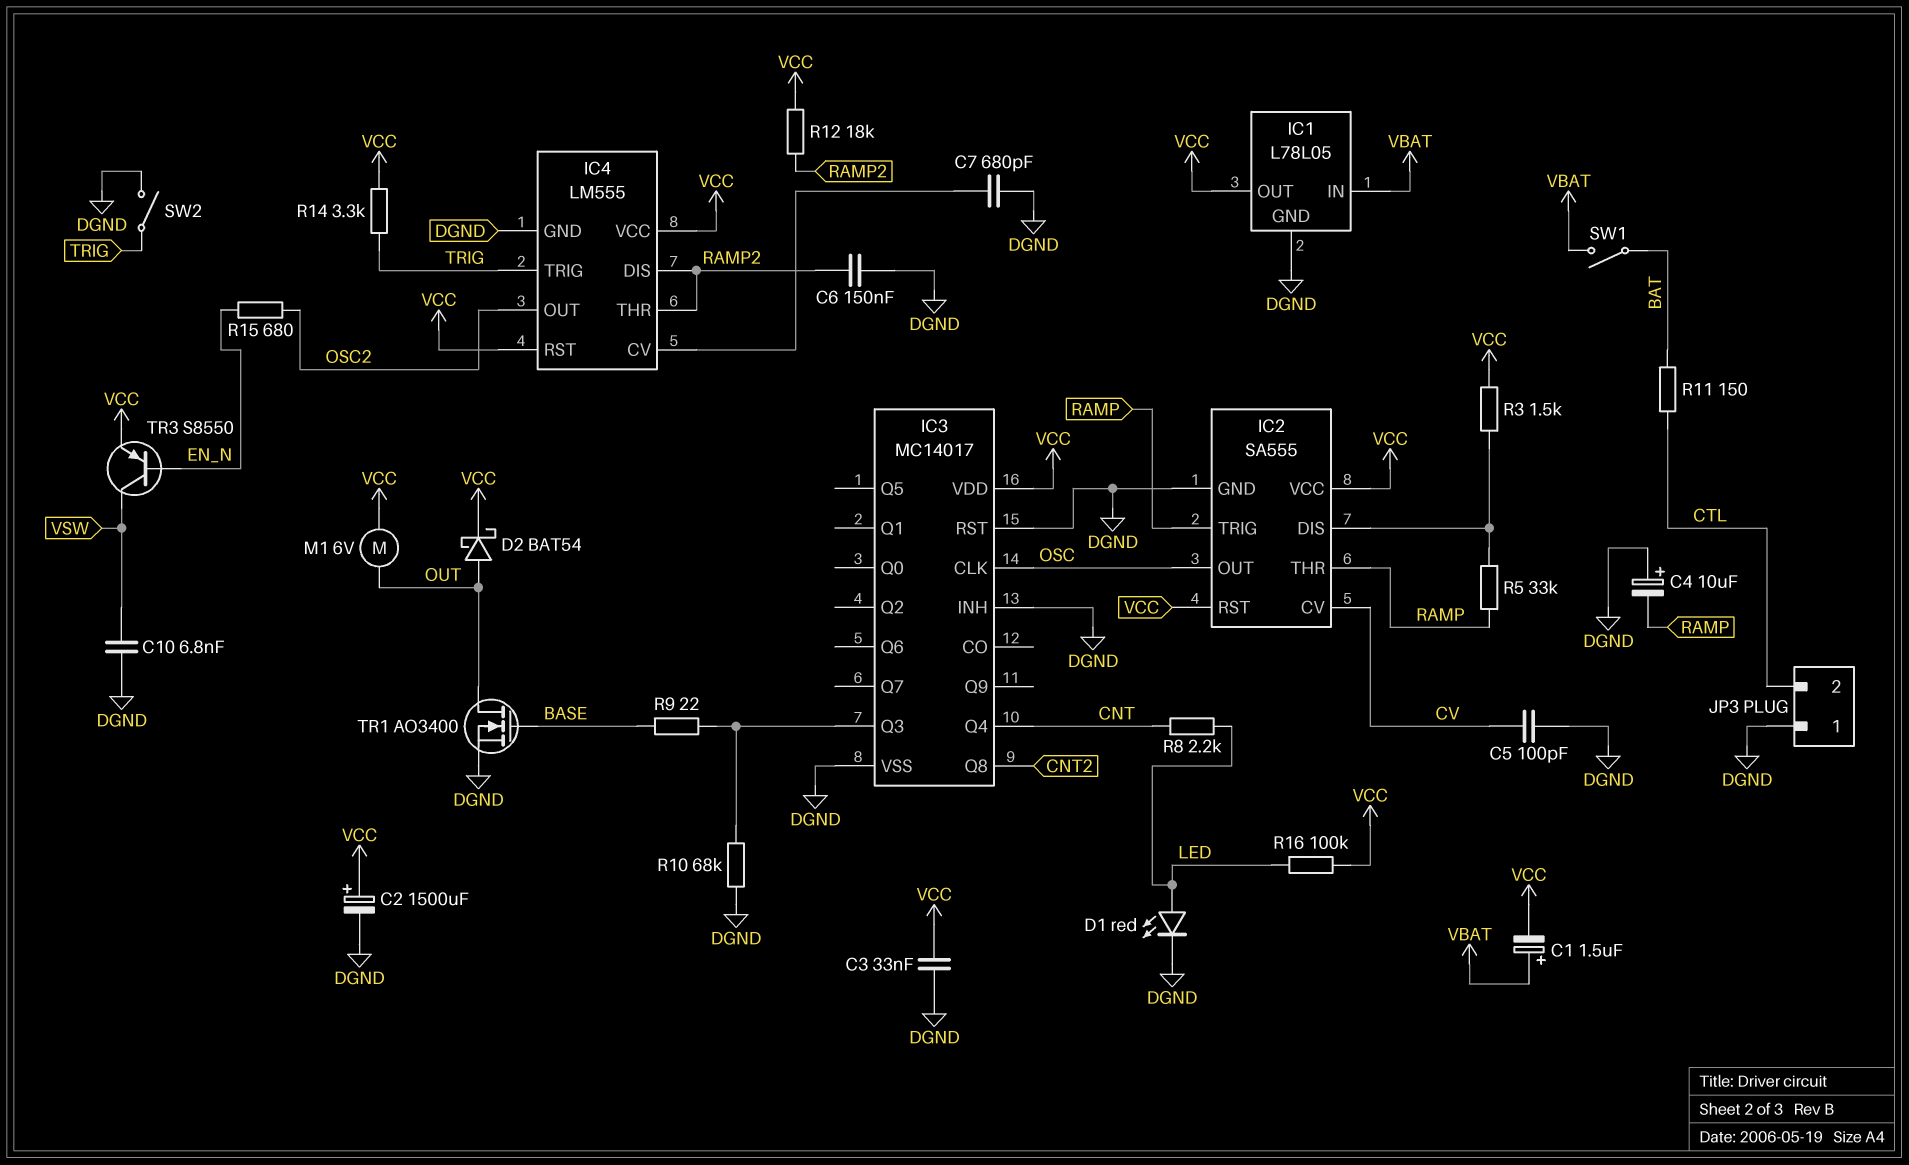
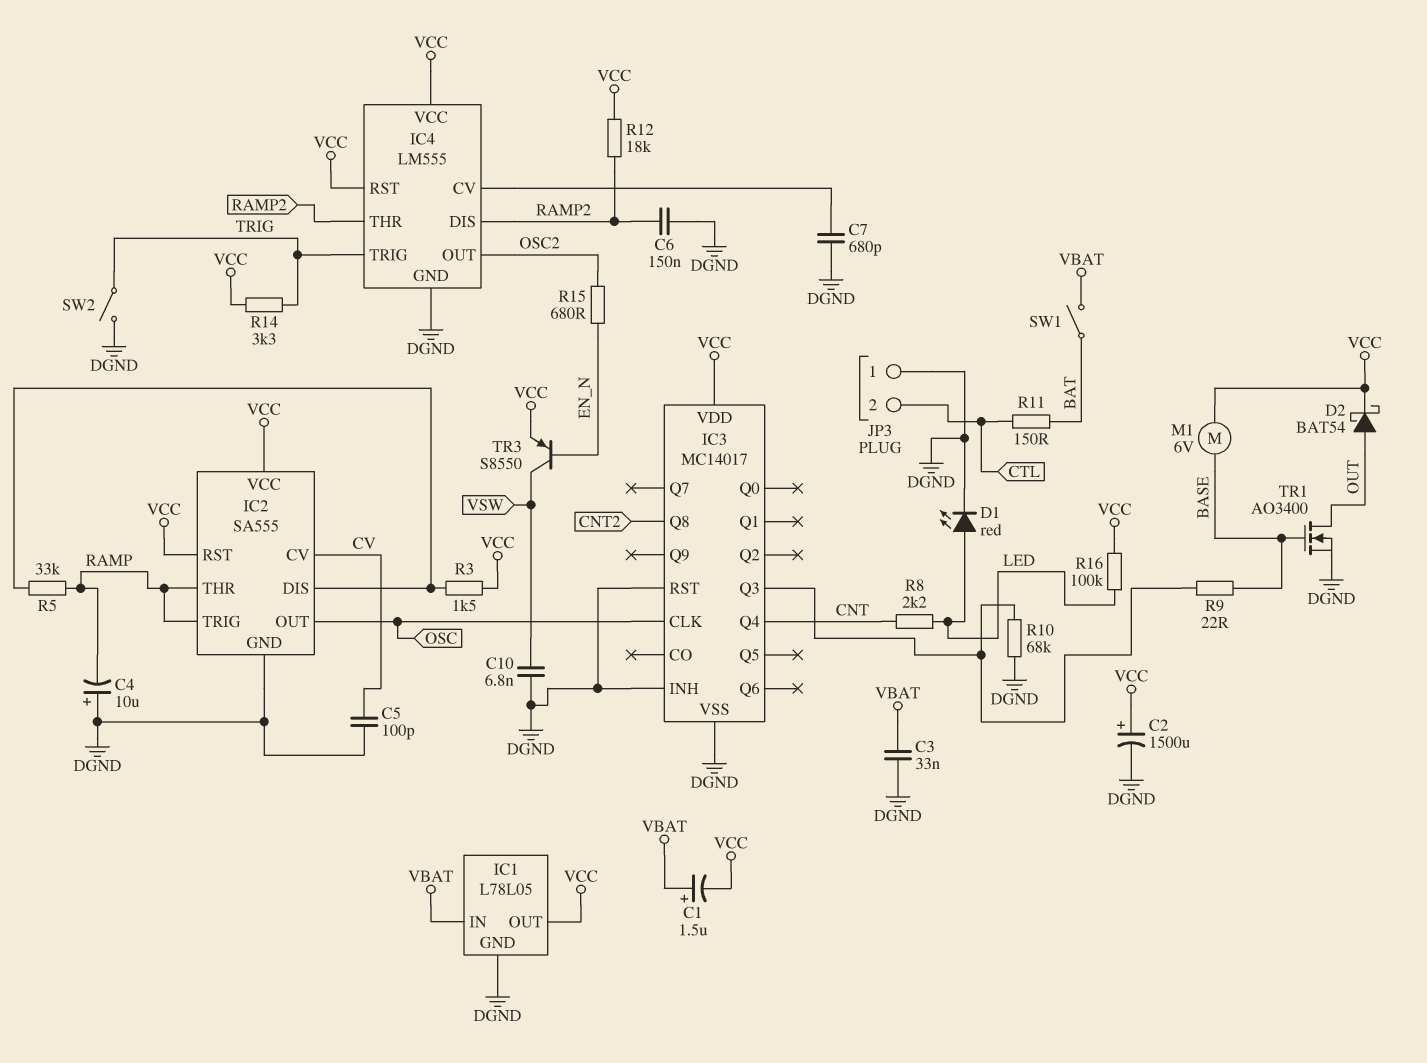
C3: 33nF (DGND, VCC) -> 33nF (DGND, VBAT)
M1: motor 6V (OUT, VCC) -> motor 6V (BASE, VCC)

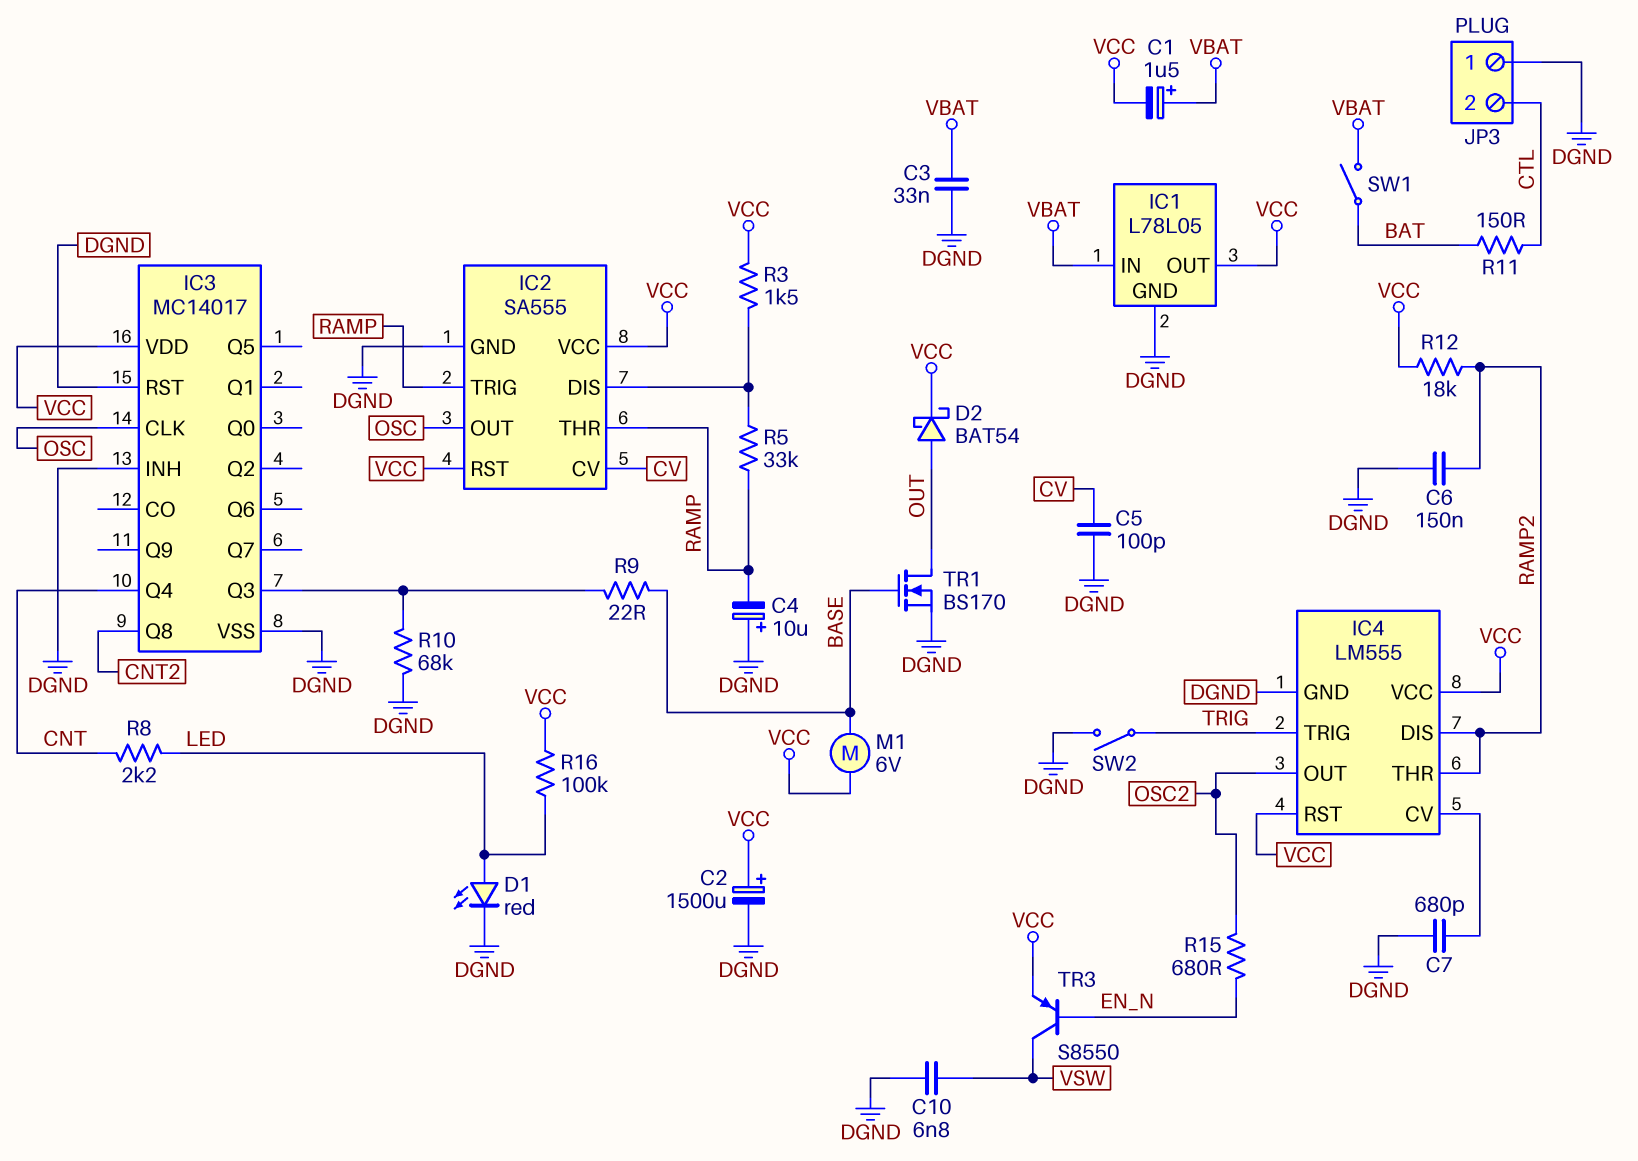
R14: 3.3k (TRIG, VCC) -> none
TR1: NMOS AO3400 (G BASE, D OUT, S DGND) -> NMOS BS170 (G BASE, D OUT, S DGND)

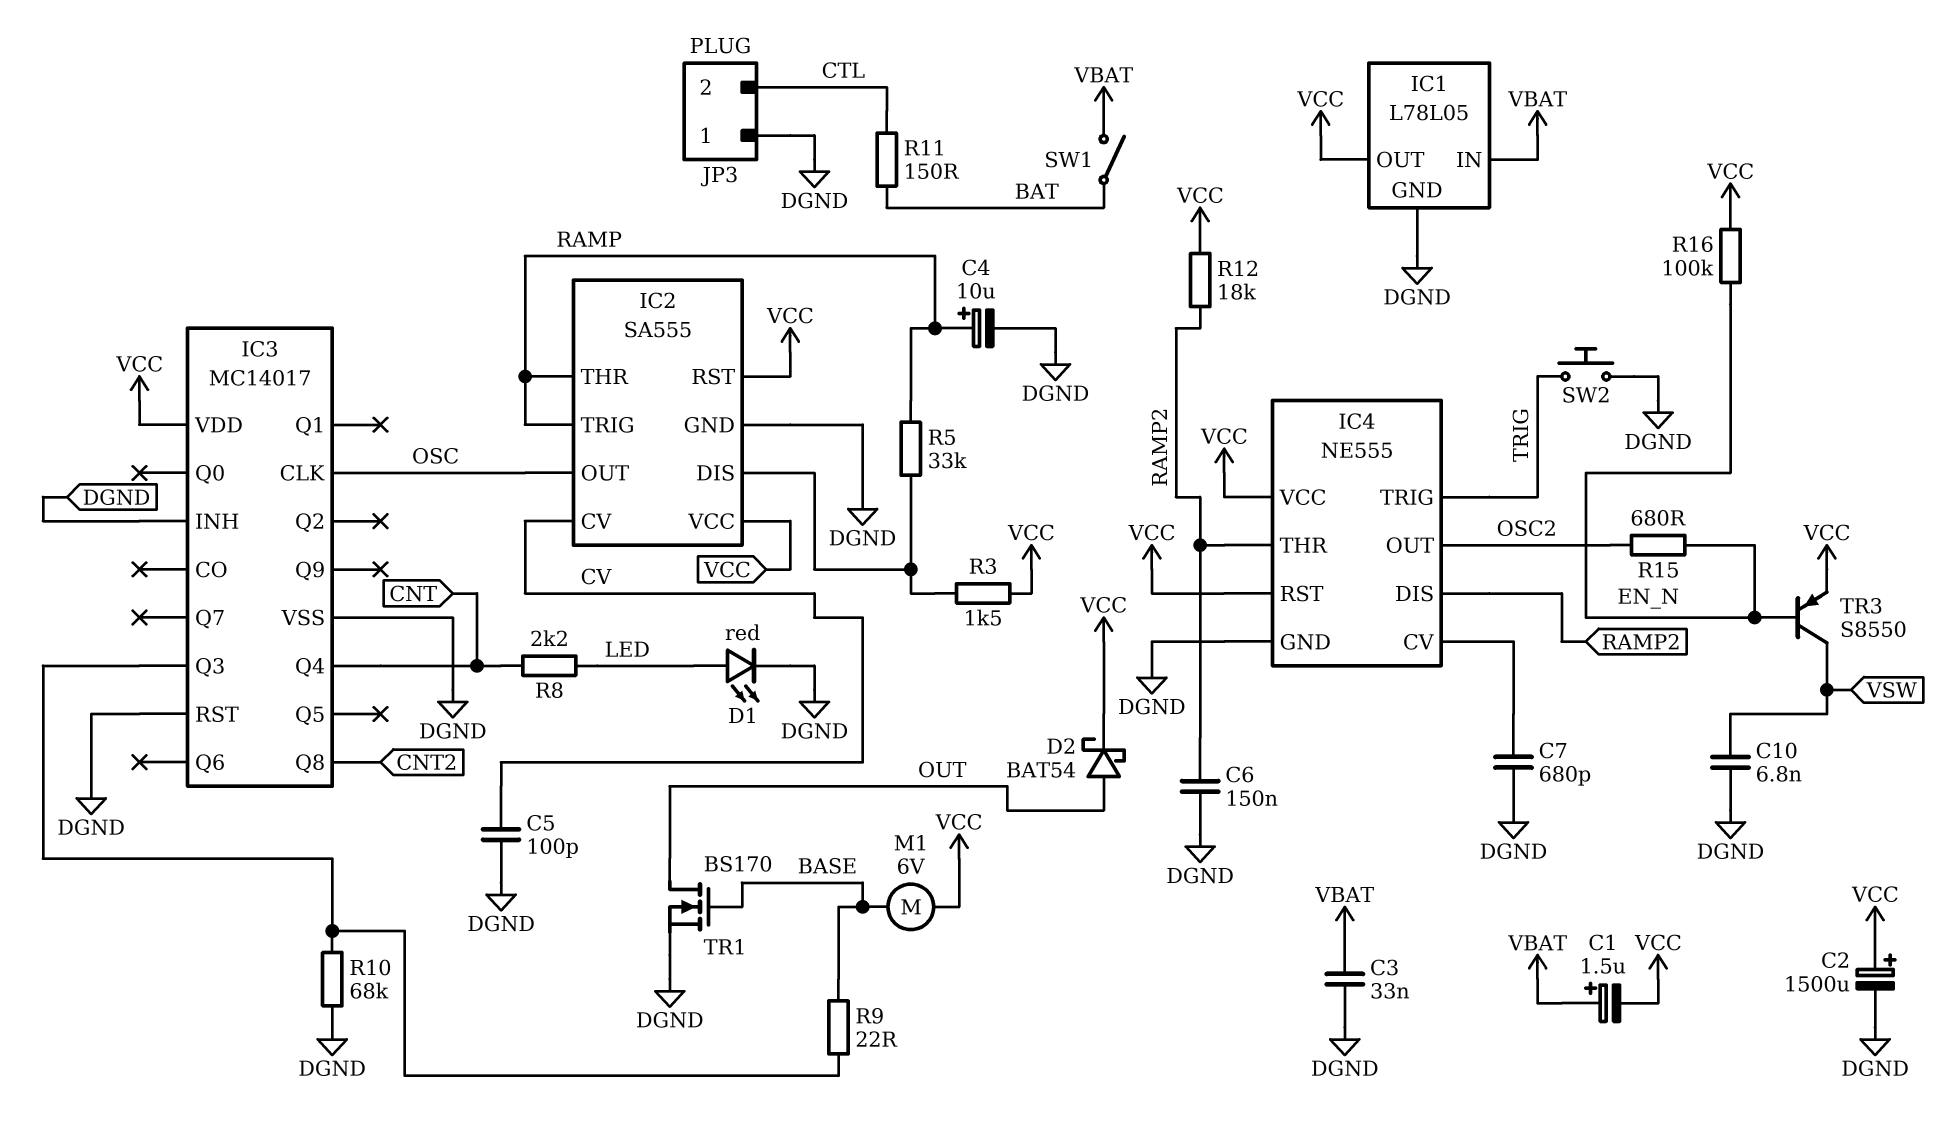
C4: 10uF (plus DGND, minus RAMP) -> 10uF (plus RAMP, minus DGND)
IC4: LM555 -> NE555
R16: 100k (LED, VCC) -> 100k (EN_N, VCC)
SW2: switch (DGND, TRIG) -> button (DGND, TRIG)

